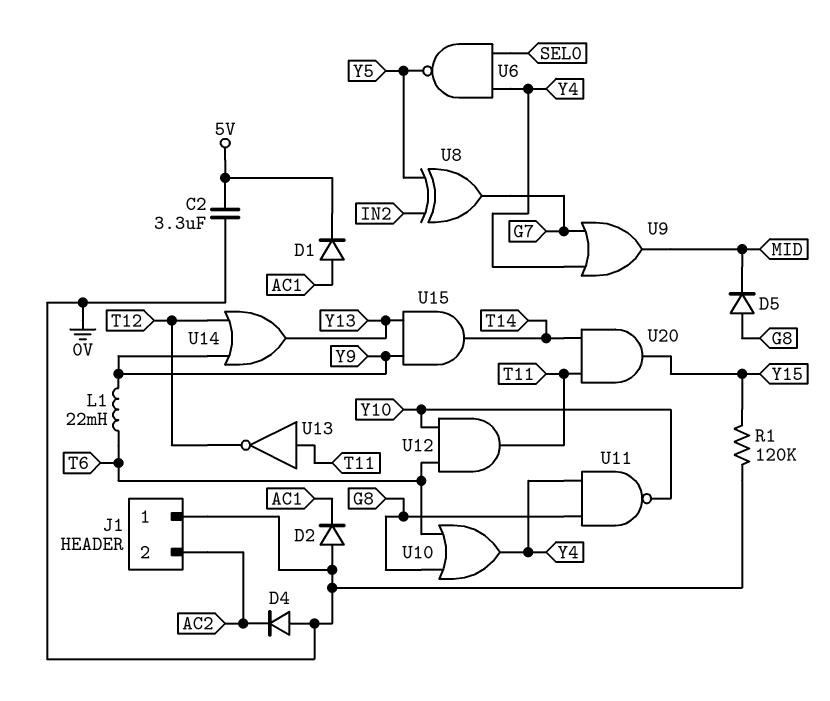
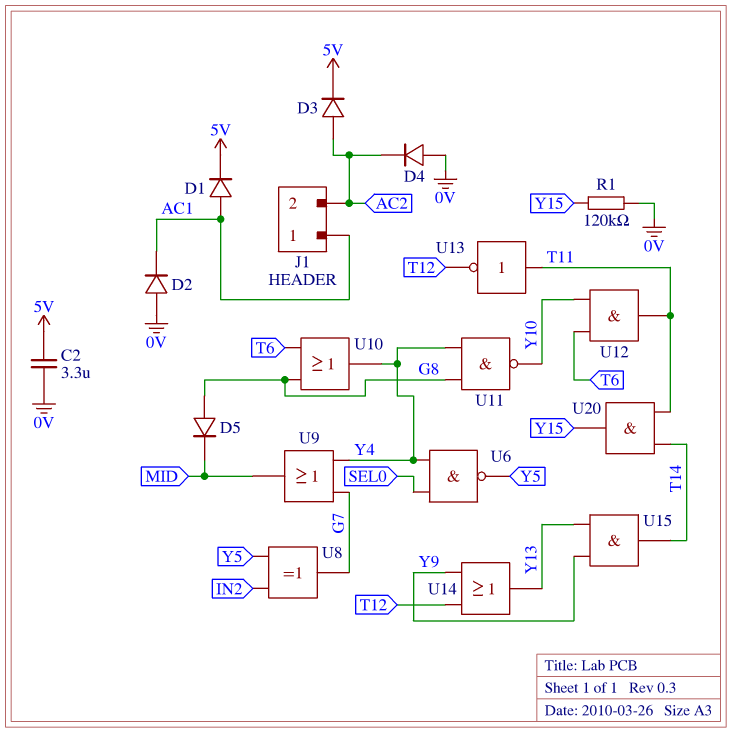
D3: none -> diode (A AC2, K 5V)
J1 pin 1: 0V -> AC1
L1: 22mH (T6, Y9) -> none

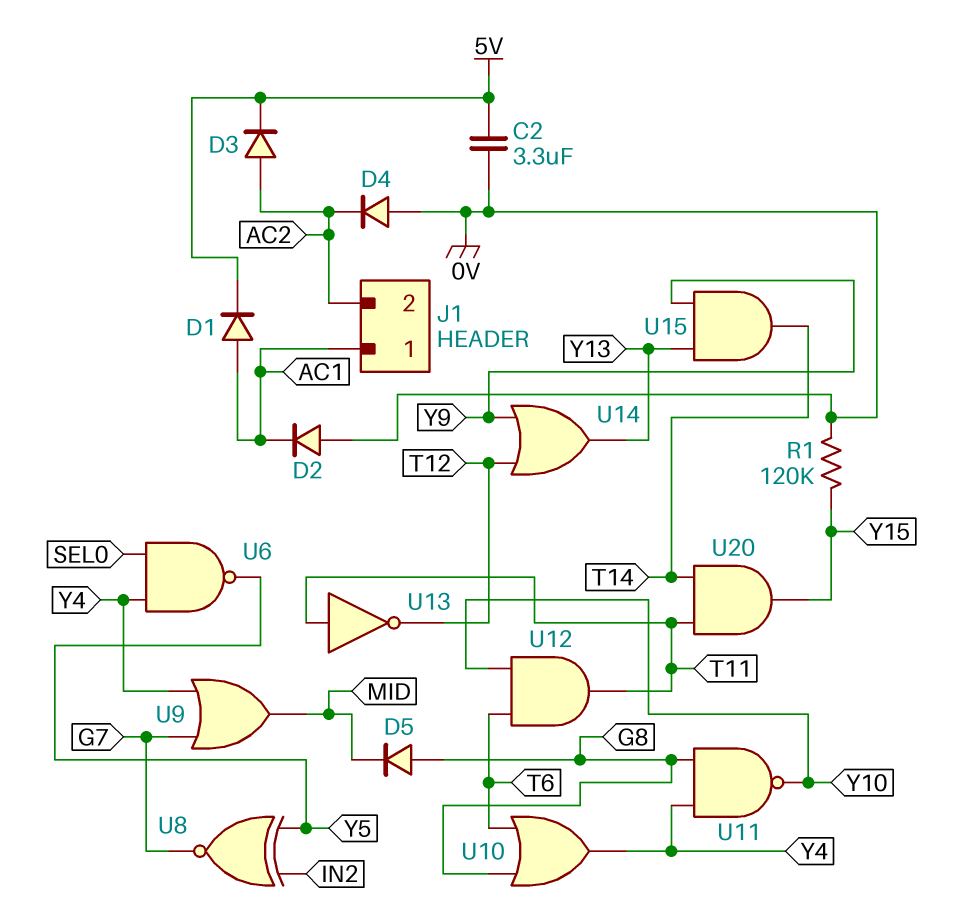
U8: XOR (in IN2, in Y5, out G7) -> XNOR (in IN2, in Y5, out G7)

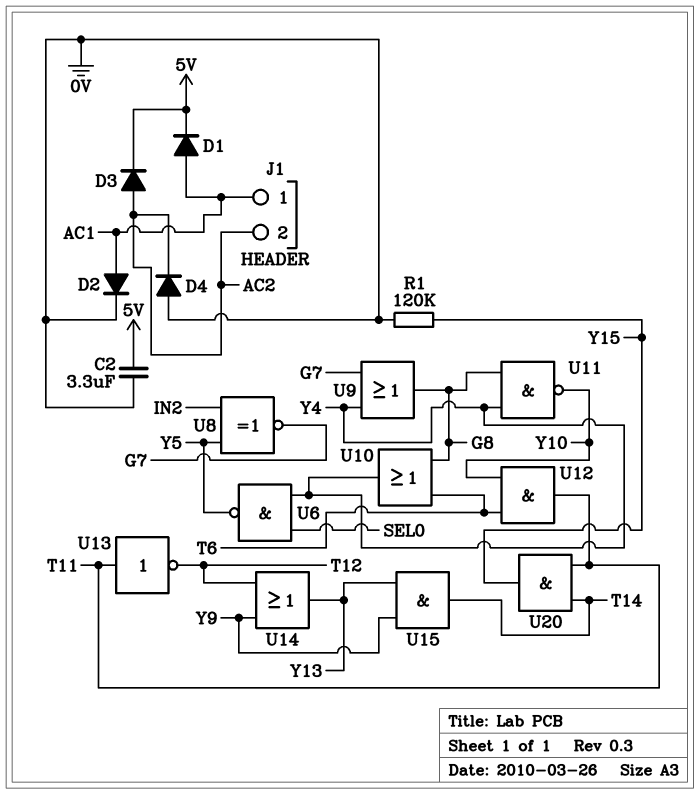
D2: diode (A 0V, K AC1) -> diode (A AC1, K 0V)
D5: diode (A G8, K MID) -> none
U9: OR (in G7, in Y4, out MID) -> OR (in G7, in Y4, out G8)

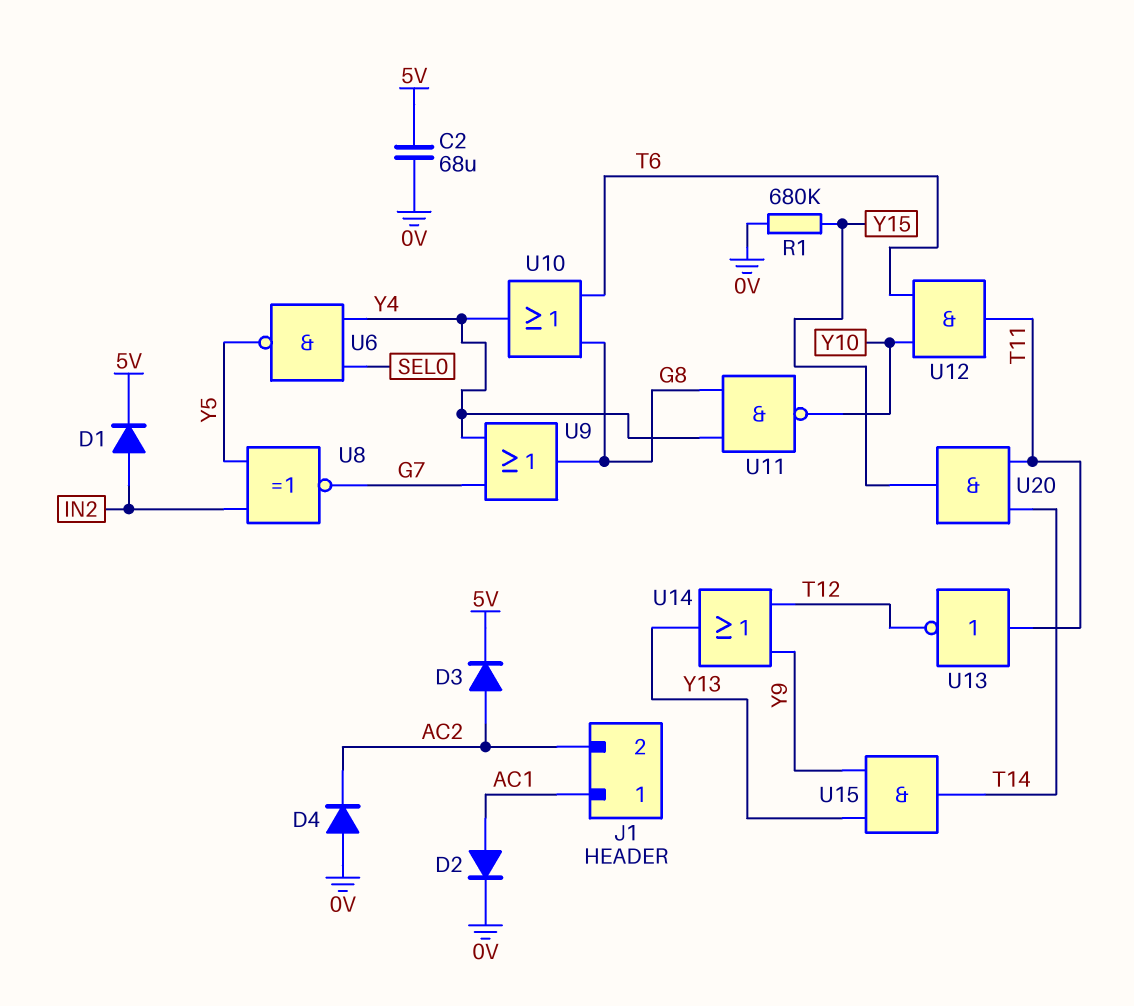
C2: 3.3uF (0V, 5V) -> 68uF (0V, 5V)
D1: diode (A AC1, K 5V) -> diode (A IN2, K 5V)
R1: 120k (0V, Y15) -> 680k (0V, Y15)

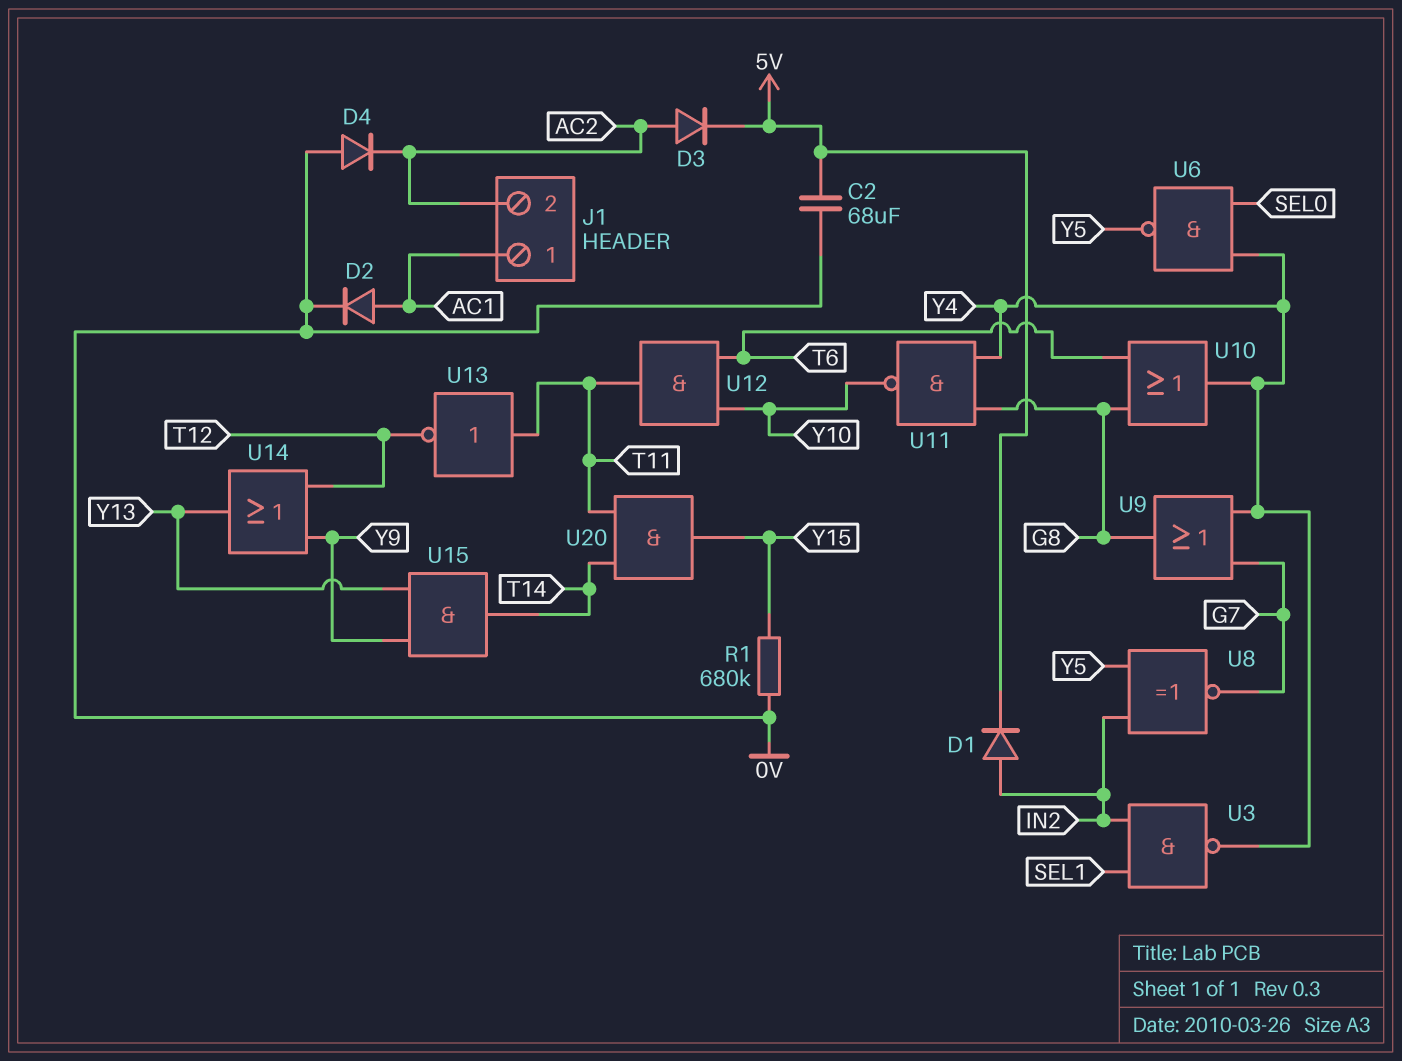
U3: none -> NAND (in IN2, in SEL1, out Y4)

